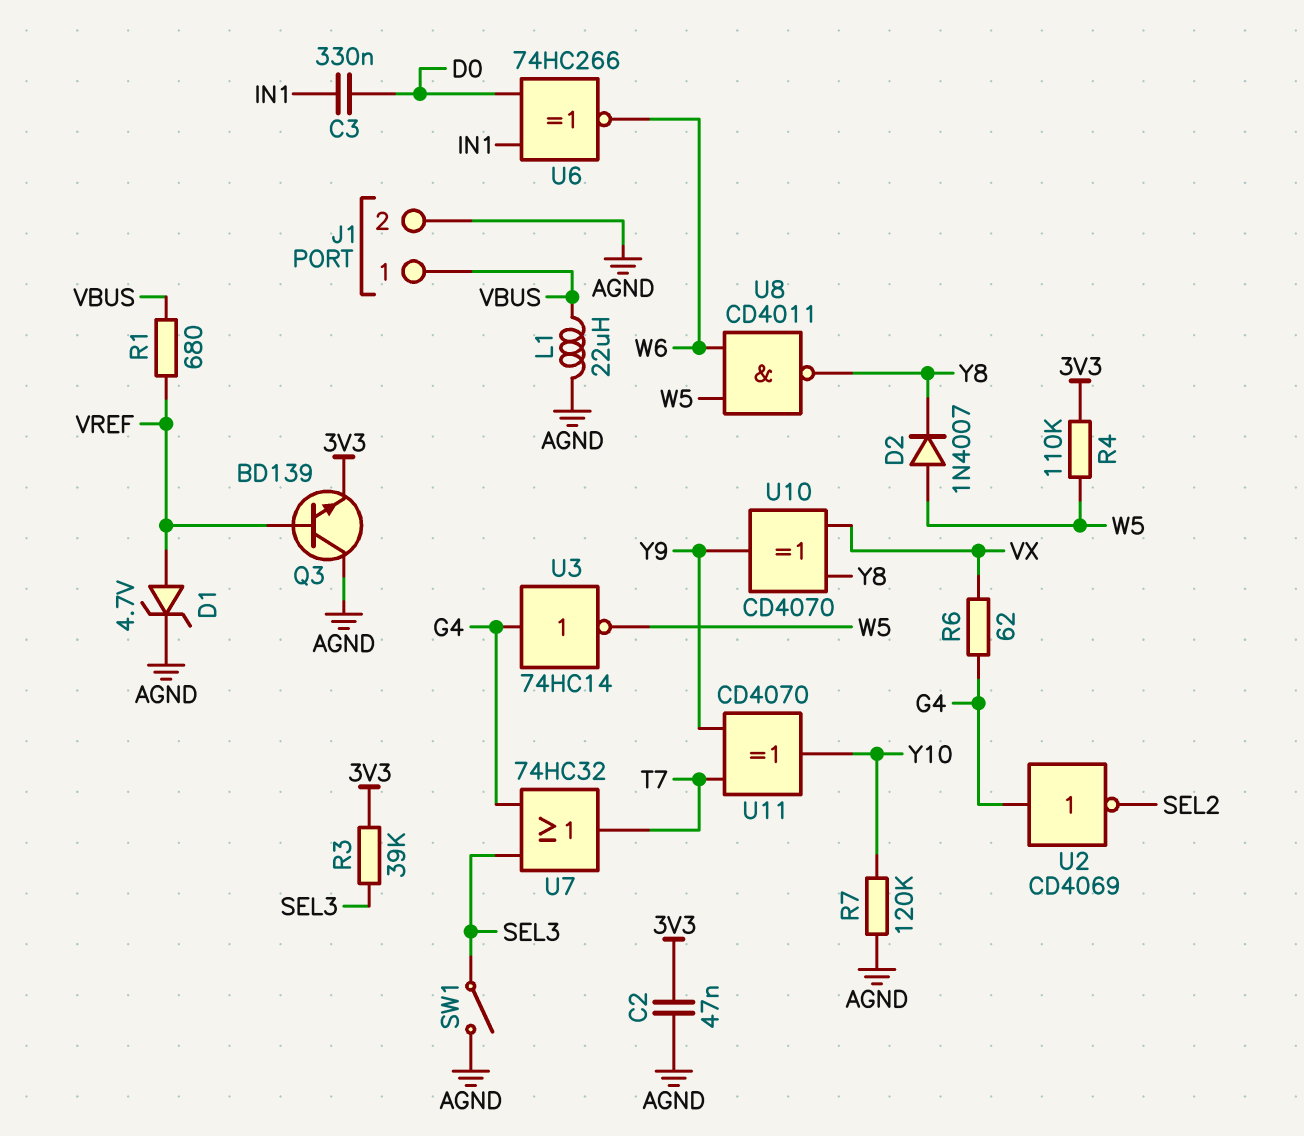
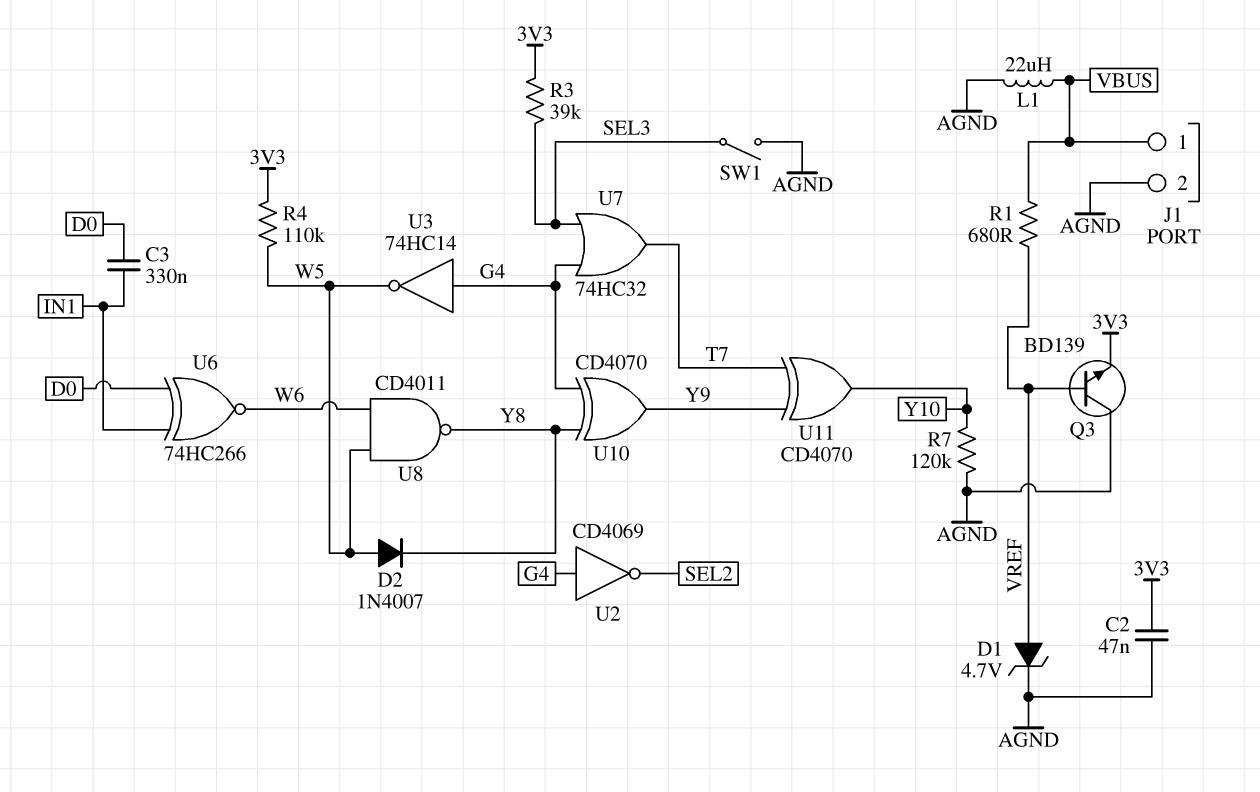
R6: 62 (G4, VX) -> none
U10: XOR CD4070 (in VX, in Y8, out Y9) -> XOR CD4070 (in G4, in Y8, out Y9)

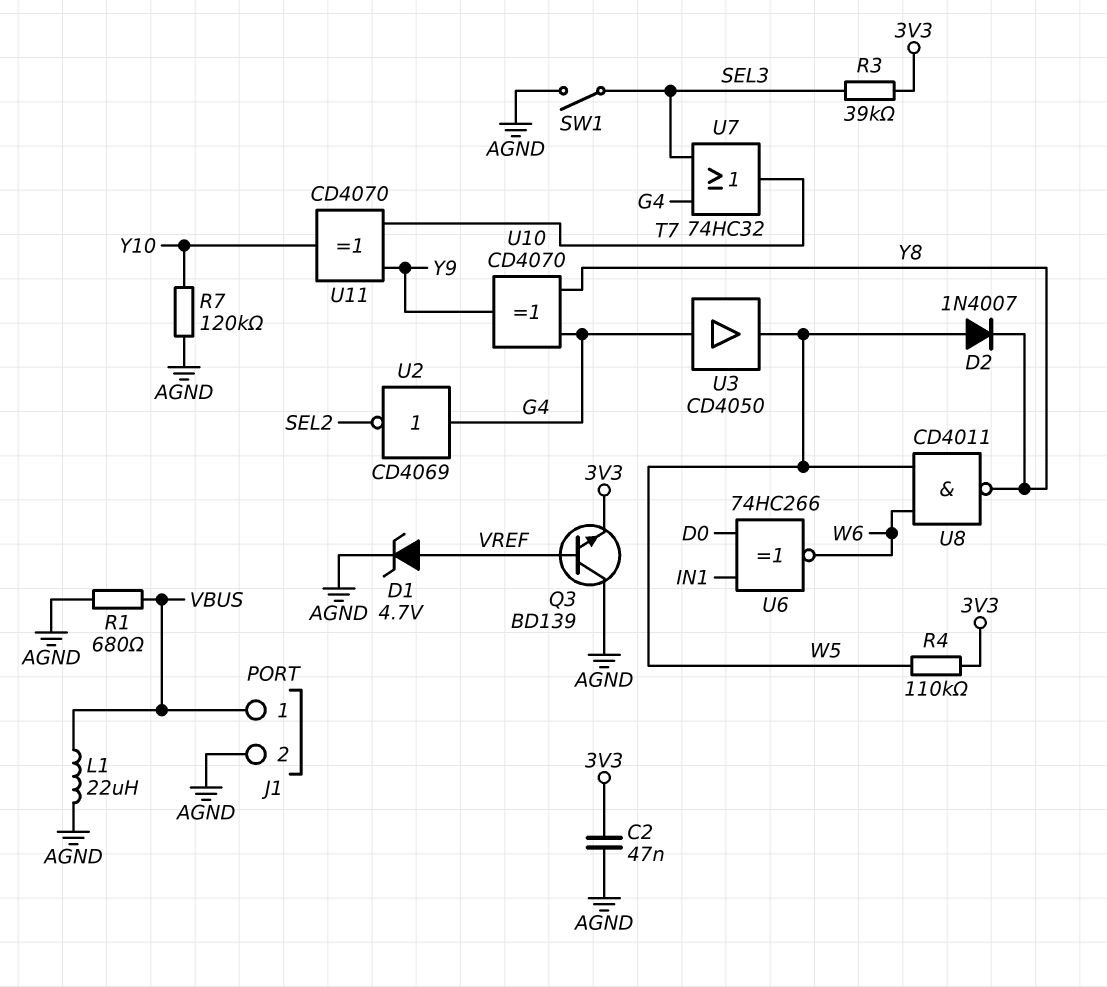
C3: 330nF (D0, IN1) -> none
R1: 680 (VBUS, VREF) -> 680 (AGND, VBUS)
U3: NOT 74HC14 (in G4, out W5) -> buffer CD4050 (in G4, out W5)

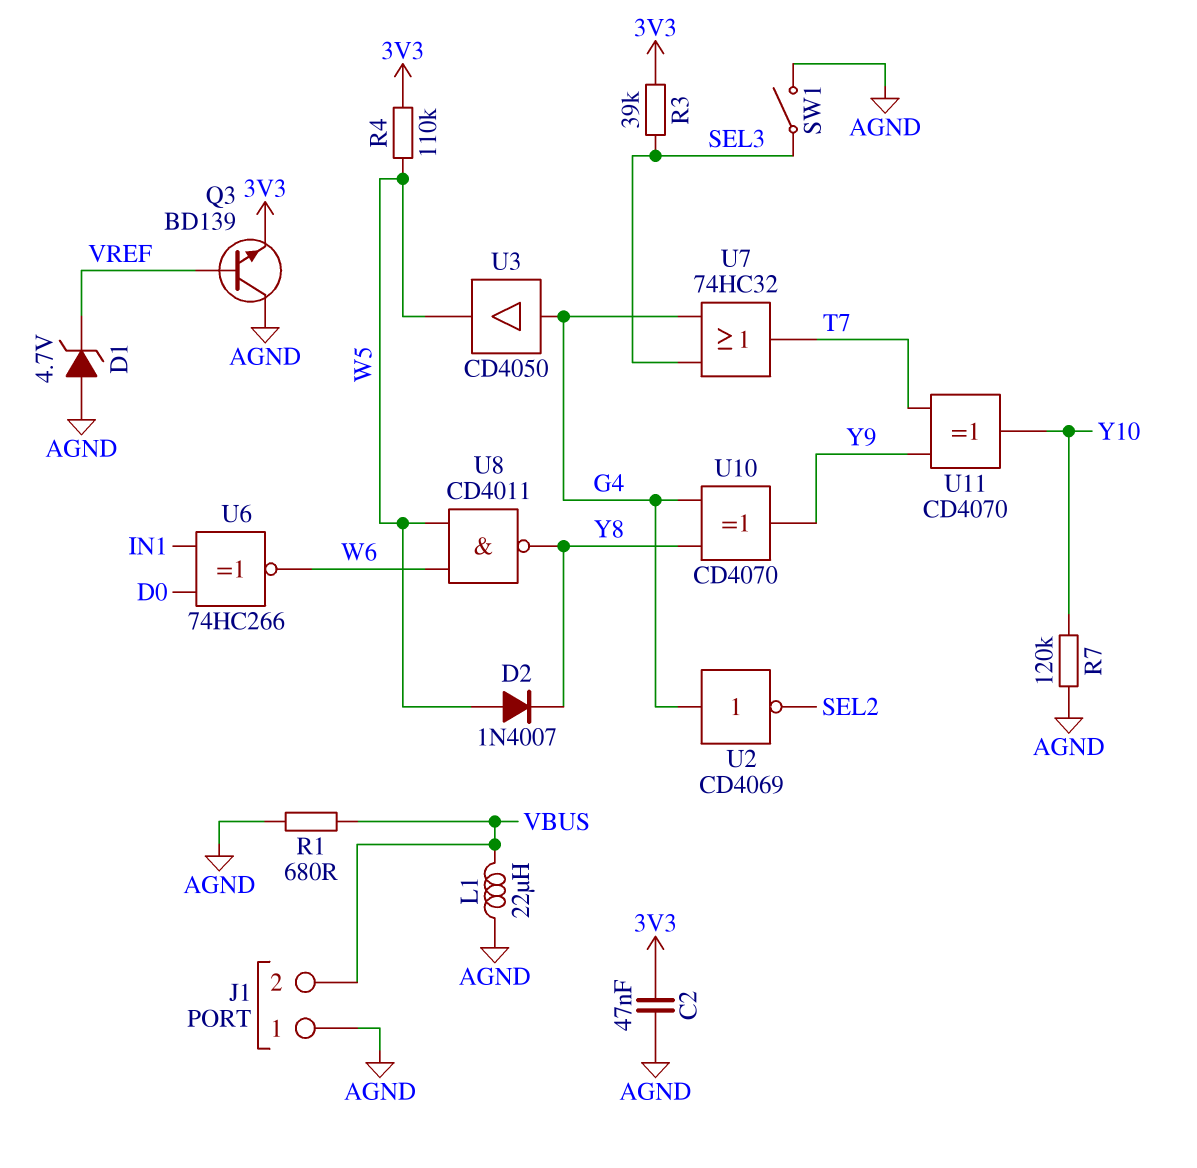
D1: zener 4.7V (A VREF, K AGND) -> zener 4.7V (A AGND, K VREF)
J1 pin 1: VBUS -> AGND
J1 pin 2: AGND -> VBUS

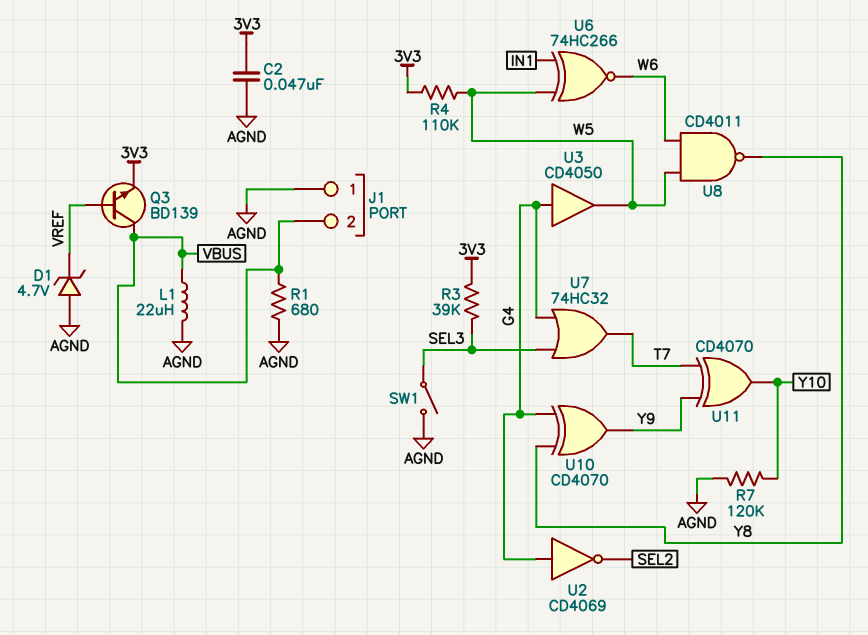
D2: diode 1N4007 (A W5, K Y8) -> none
Q3: NPN BD139 (B VREF, C AGND, E 3V3) -> NPN BD139 (B VREF, C VBUS, E 3V3)
U6: XNOR 74HC266 (in D0, in IN1, out W6) -> XNOR 74HC266 (in IN1, in W5, out W6)

